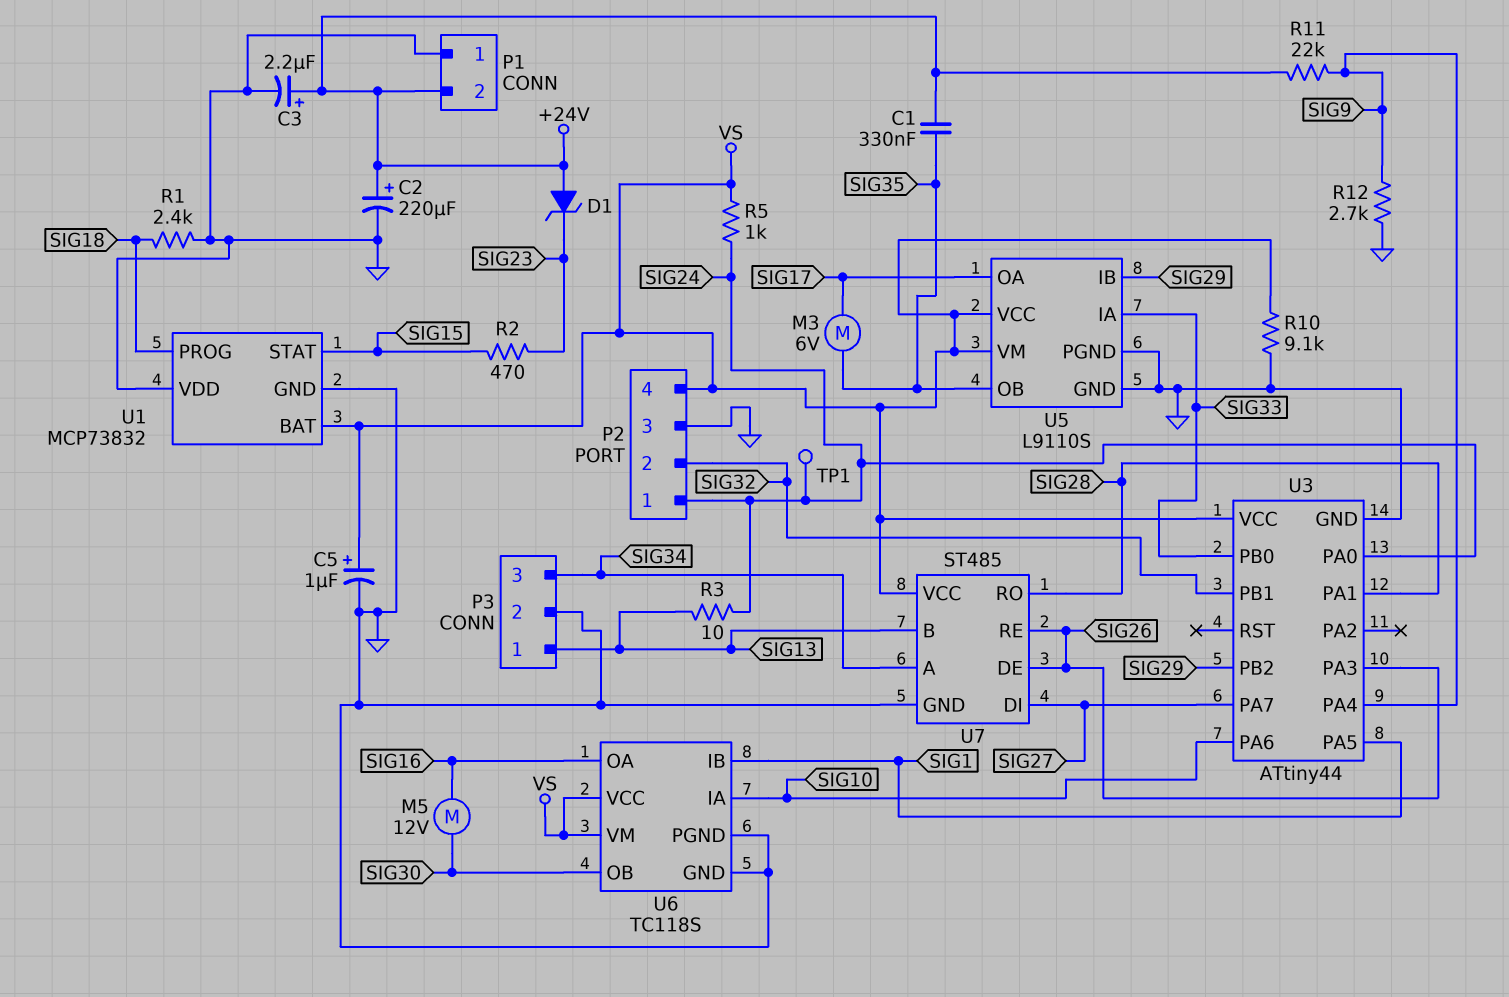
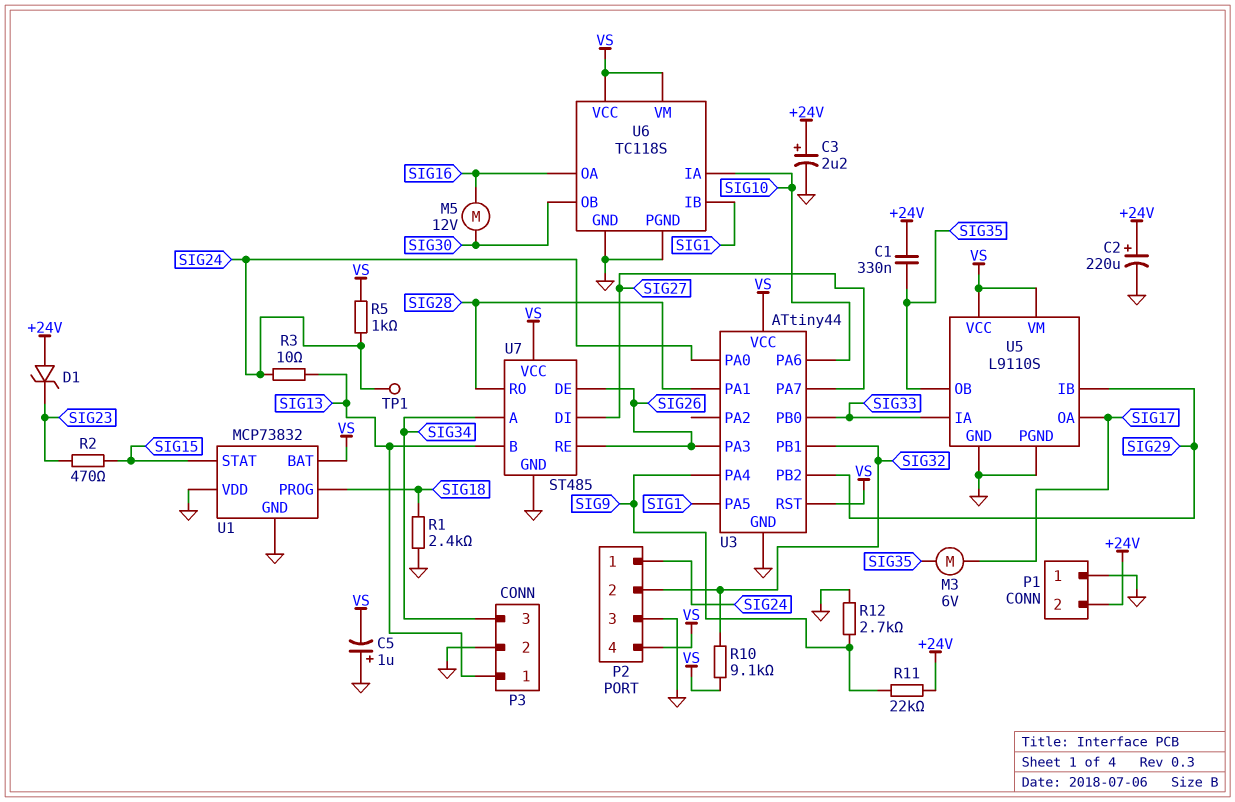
C5: 1uF (plus VS, minus GND) -> 1uF (plus GND, minus VS)
R10: 9.1k (GND, VS) -> 9.1k (SIG32, VS)
U3 pin RST: none -> VS

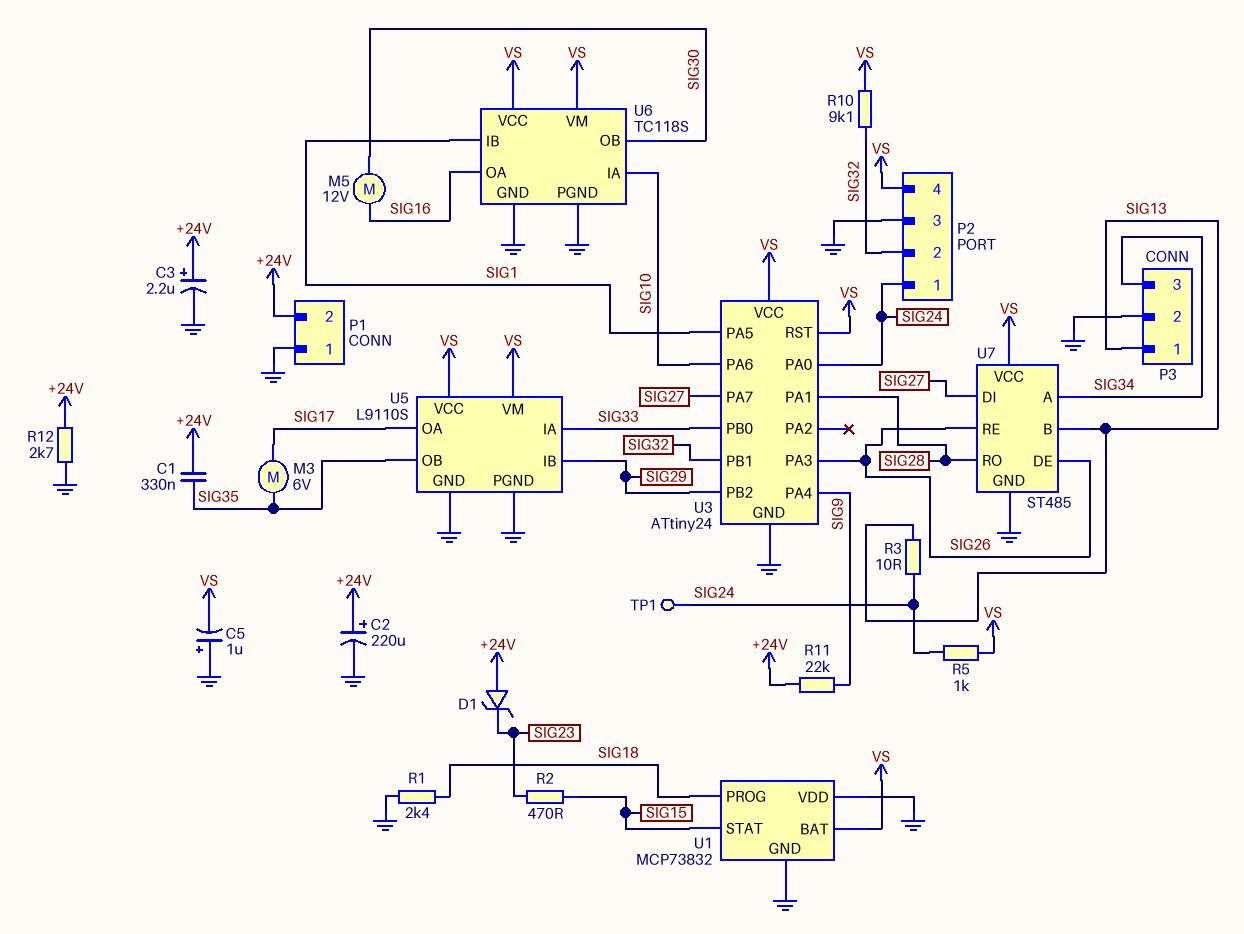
R12: 2.7k (GND, SIG9) -> 2.7k (+24V, GND)
U3: ATtiny44 -> ATtiny24

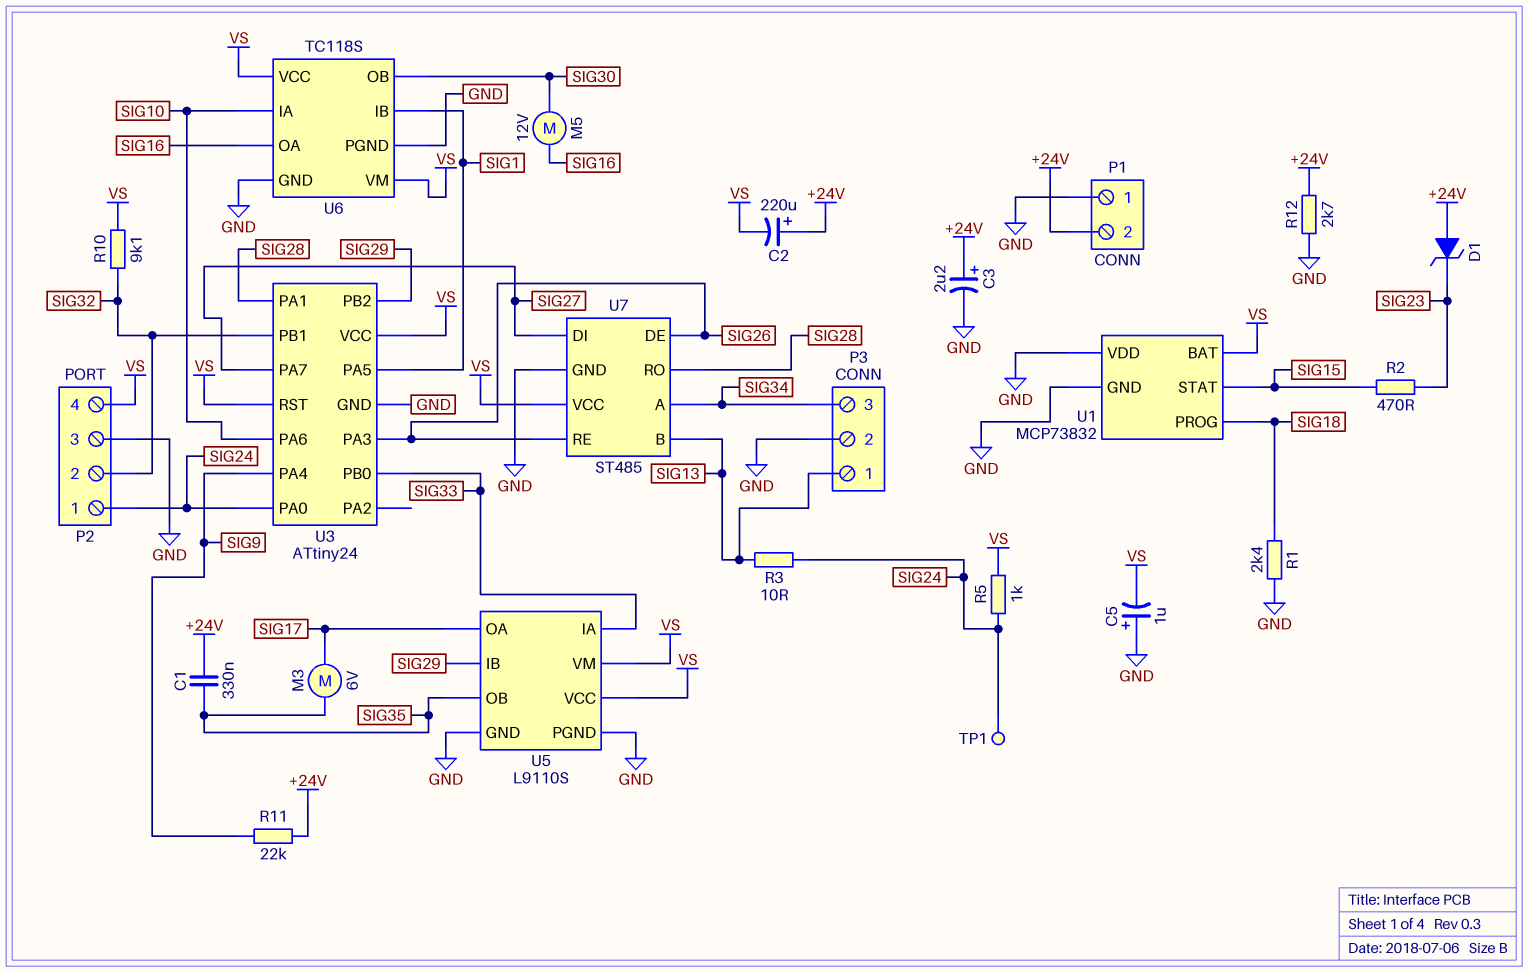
C2: 220uF (plus +24V, minus GND) -> 220uF (plus +24V, minus VS)

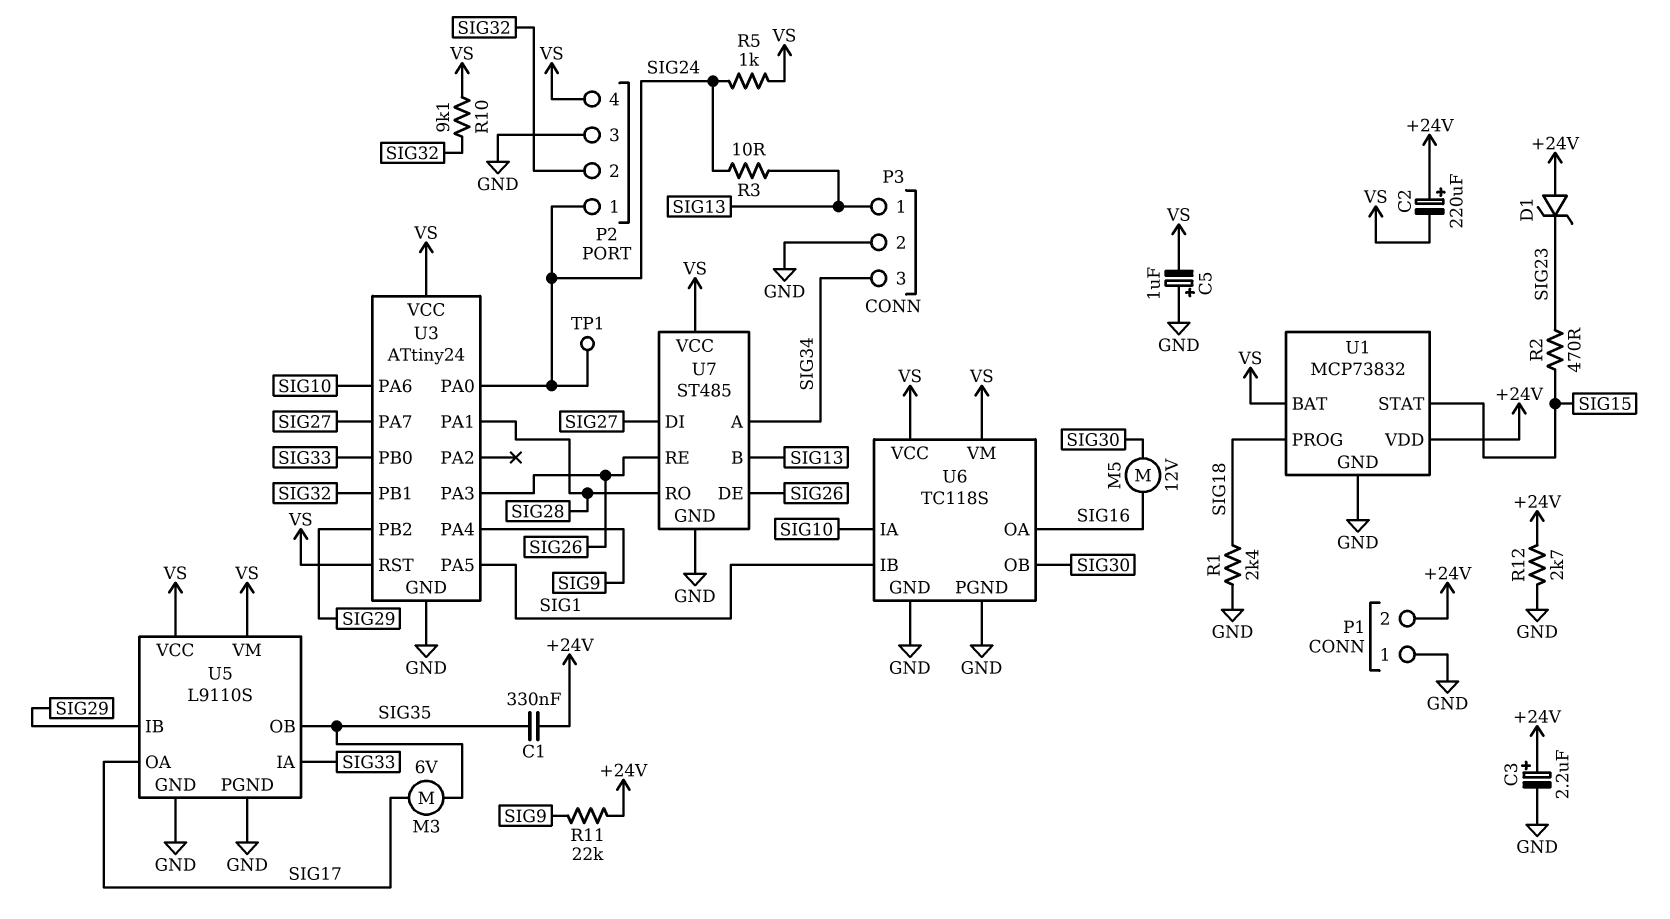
U1 pin VDD: GND -> +24V

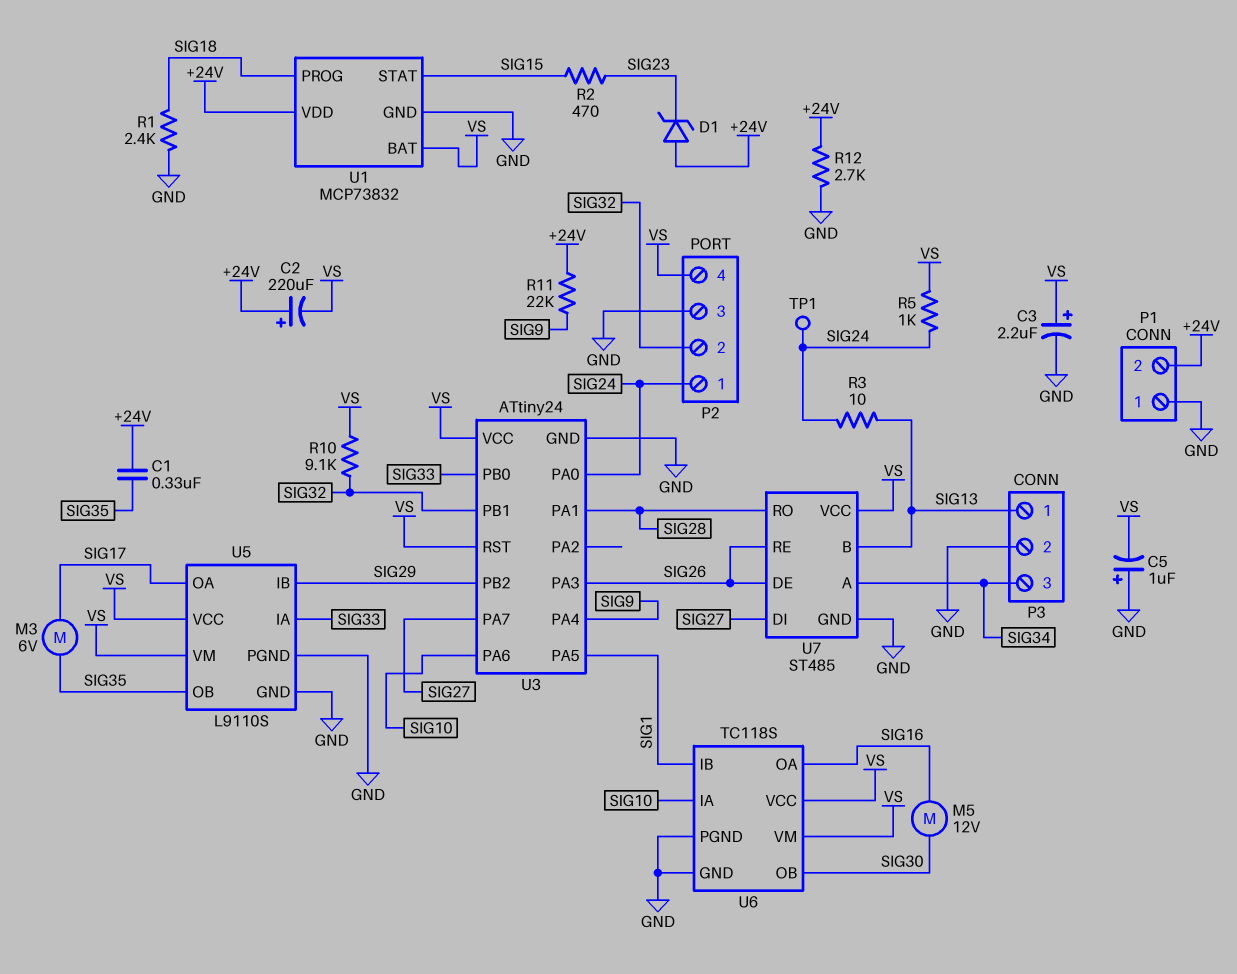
C3: 2.2uF (plus +24V, minus GND) -> 2.2uF (plus VS, minus GND)

